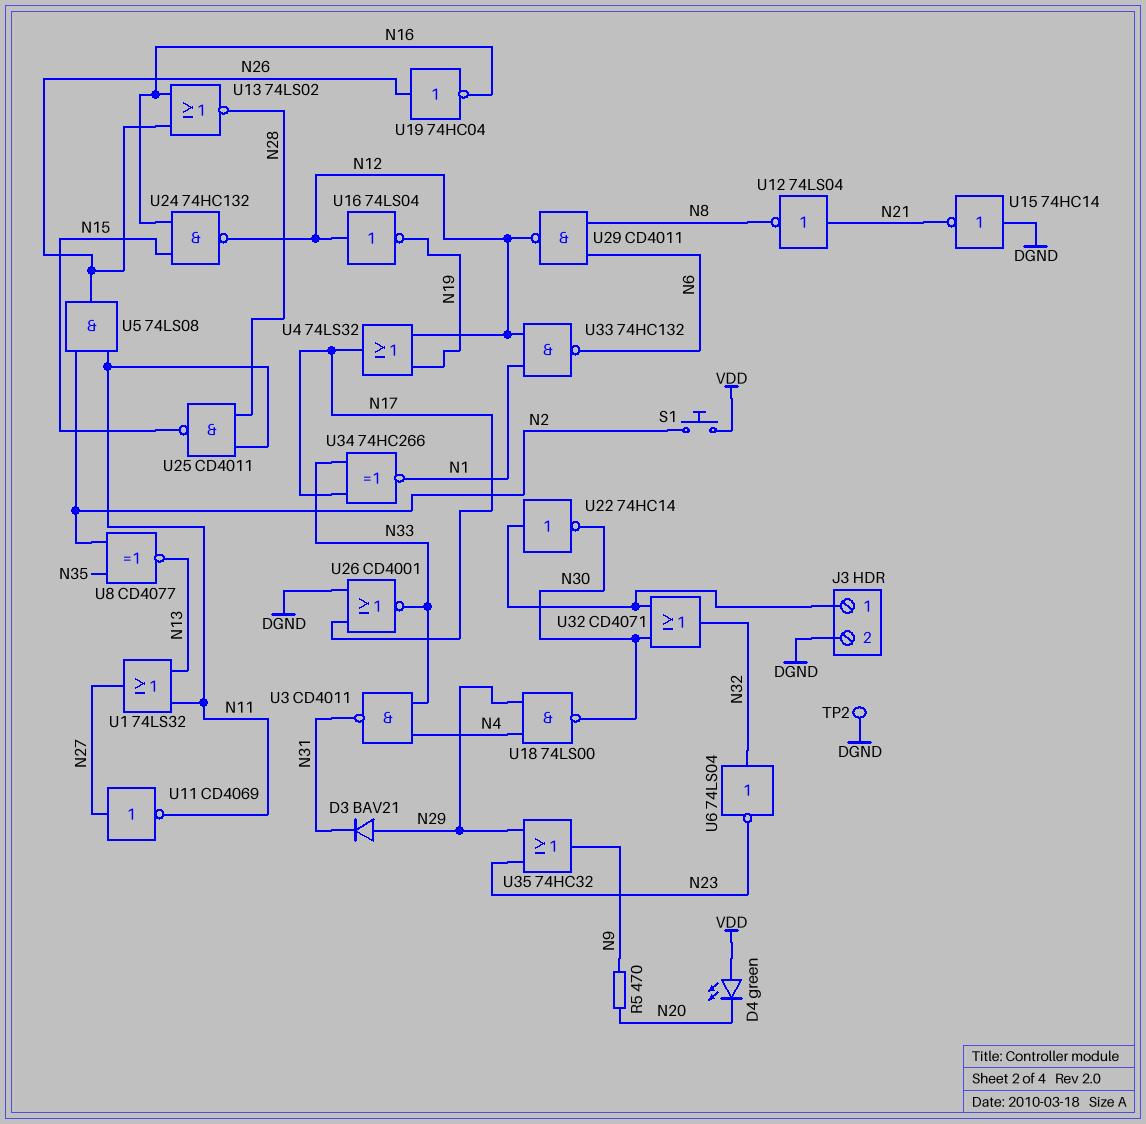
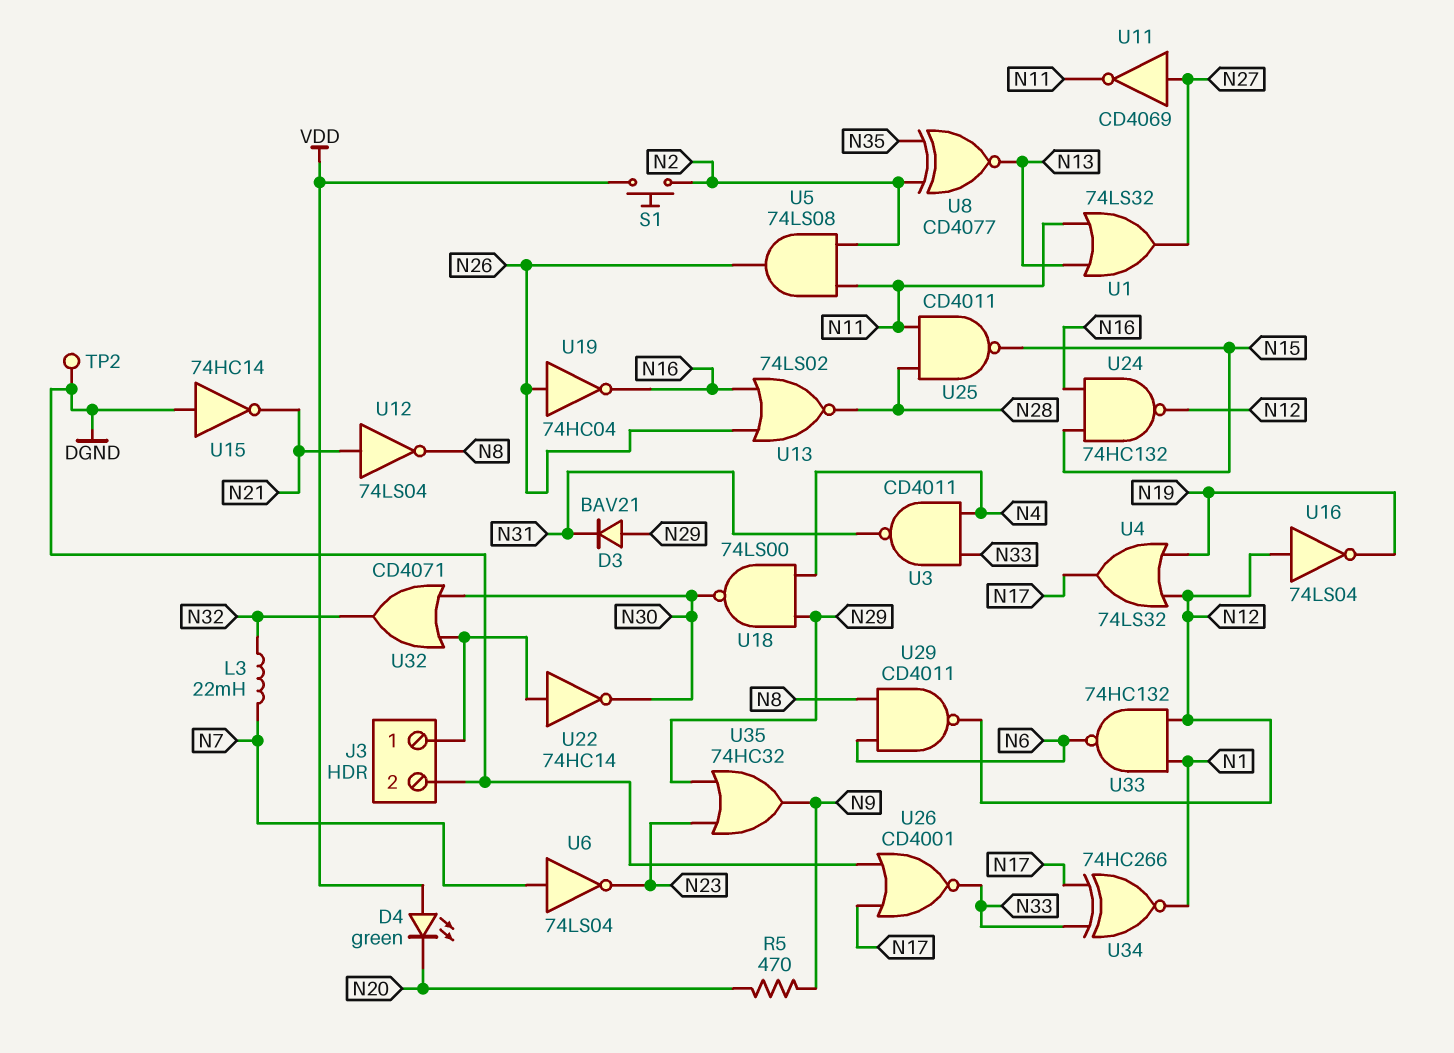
L3: none -> 22mH (N7, N32)
U6: NOT 74LS04 (in N32, out N23) -> NOT 74LS04 (in N7, out N23)

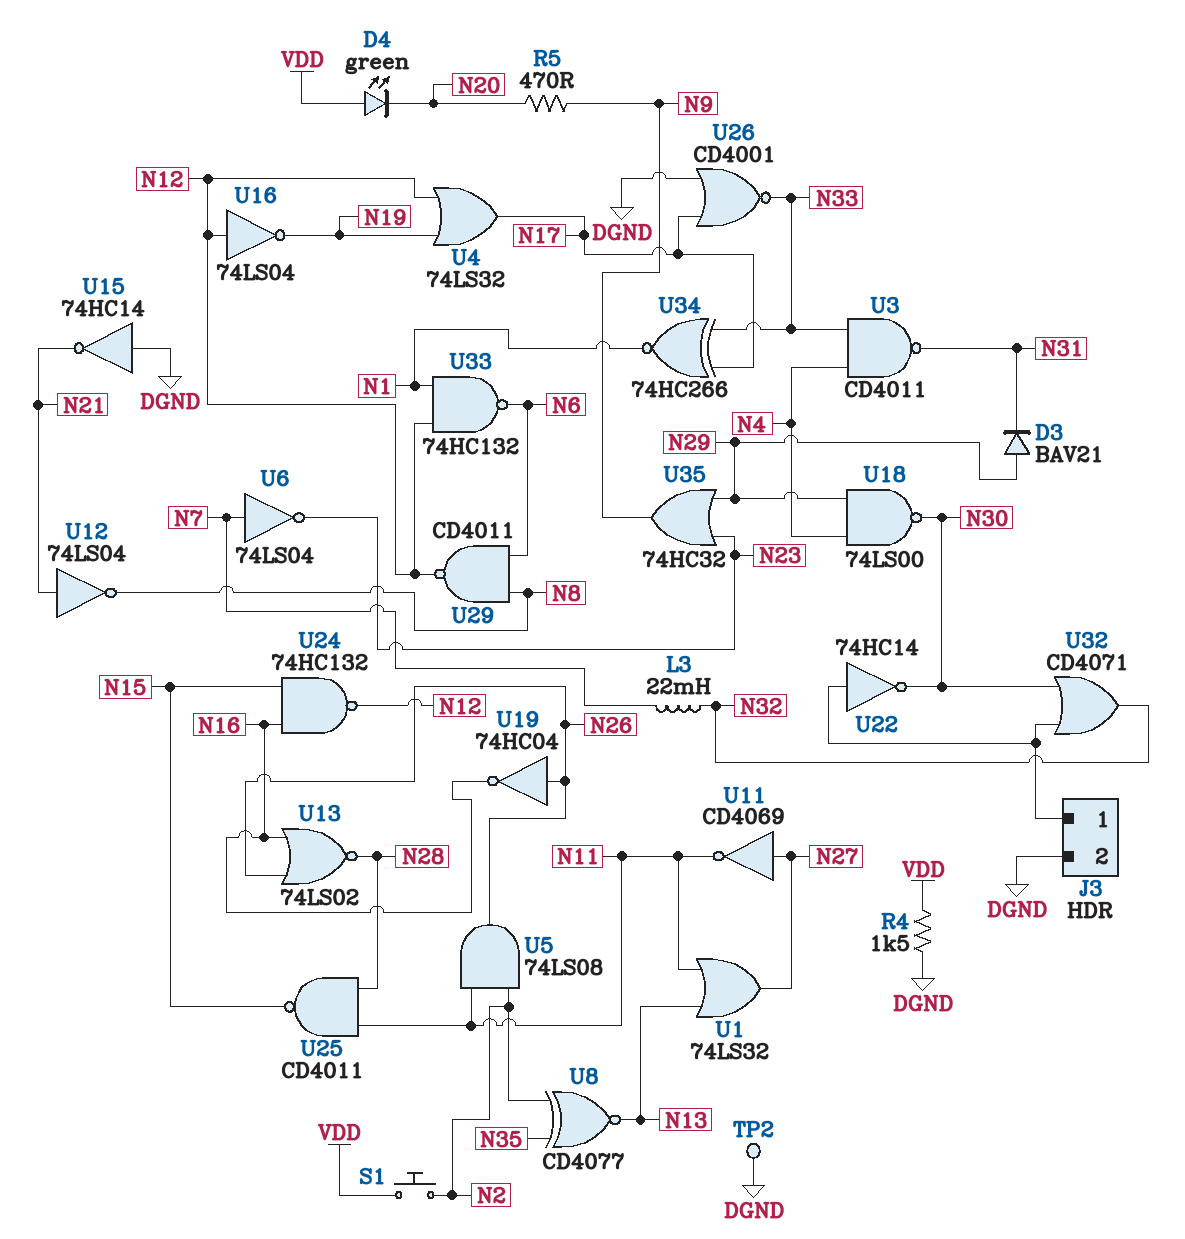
R4: none -> 1.5k (DGND, VDD)

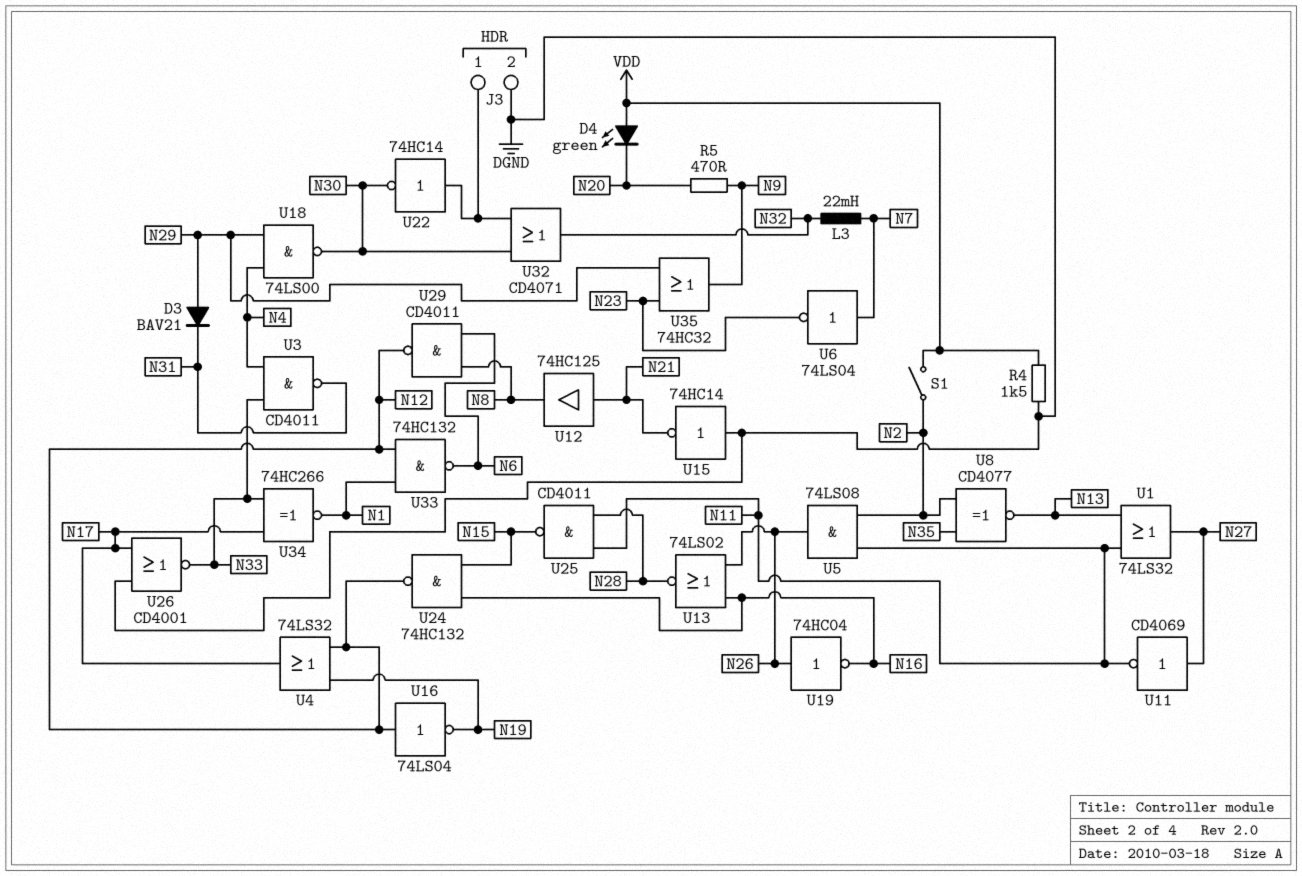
S1: button (N2, VDD) -> switch (N2, VDD)
TP2: test point (DGND) -> none
U12: NOT 74LS04 (in N21, out N8) -> buffer 74HC125 (in N21, out N8)

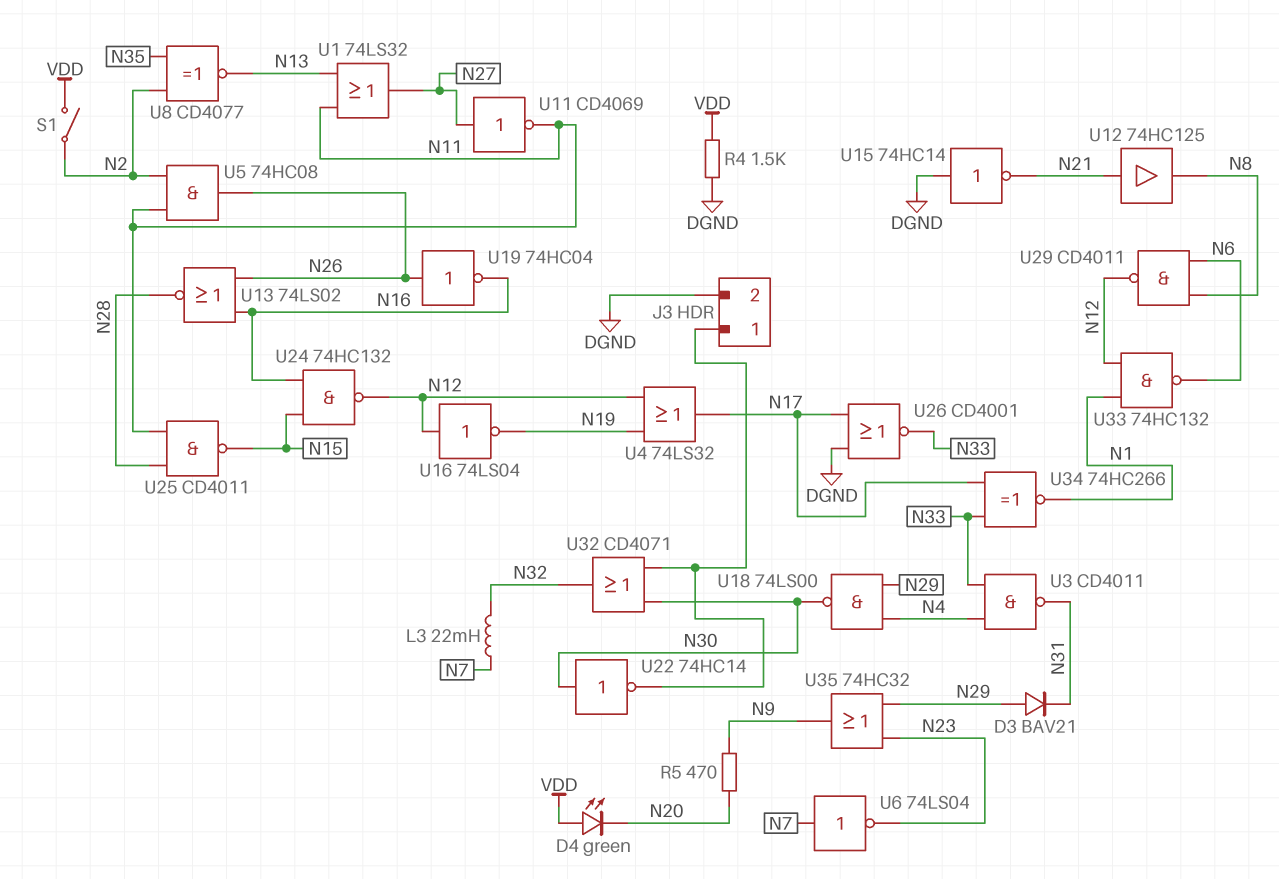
U5: AND 74LS08 (in N2, in N11, out N26) -> AND 74HC08 (in N2, in N11, out N26)
U22: NOT 74HC14 (in J3/1, out N30) -> NOT 74HC14 (in N30, out J3/1)

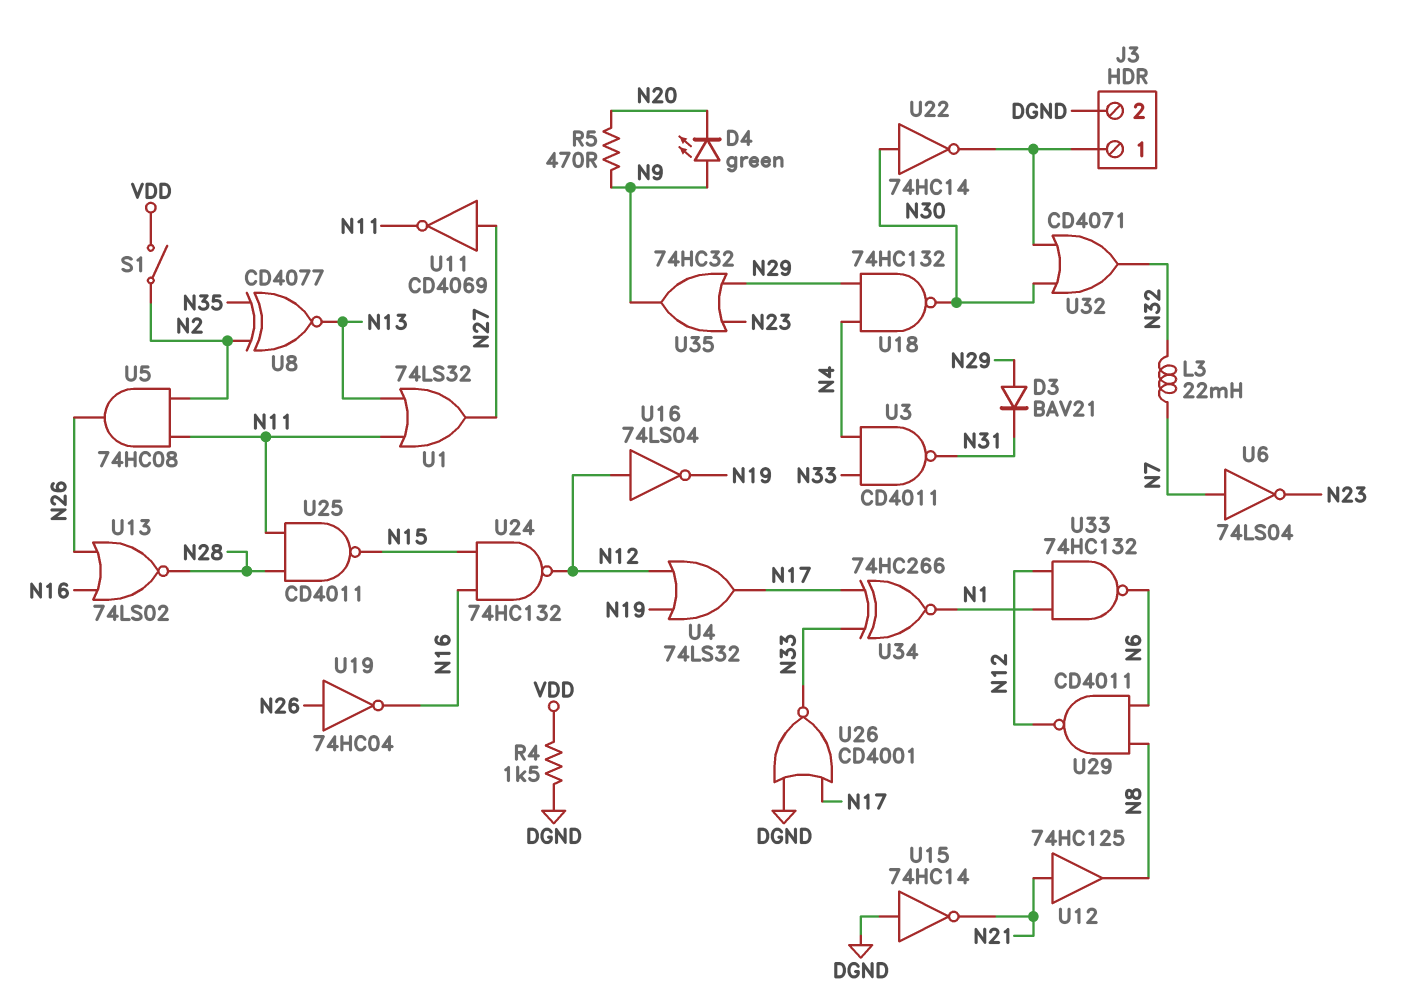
D4: LED green (A VDD, K N20) -> LED green (A N9, K N20)
U18: NAND 74LS00 (in N4, in N29, out N30) -> NAND 74HC132 (in N4, in N29, out N30)

